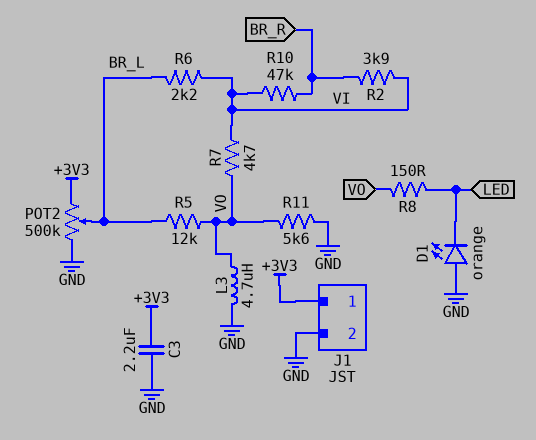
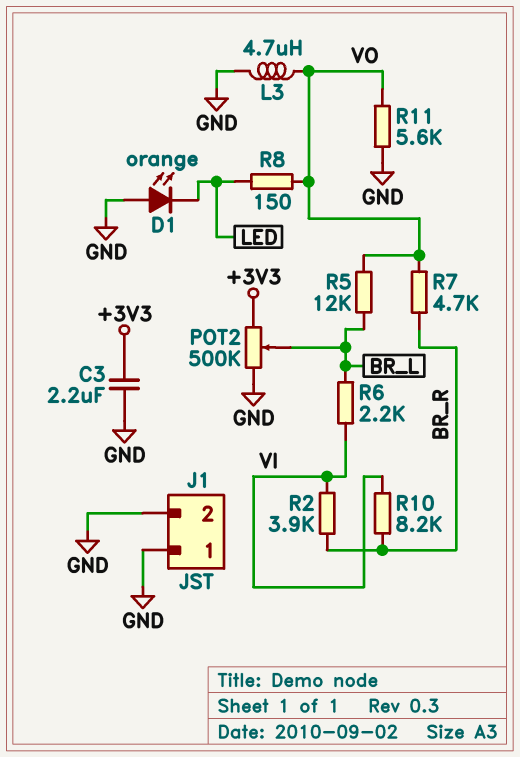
J1 pin 1: +3V3 -> GND
R7: 4.7k (VI, VO) -> 4.7k (BR_R, VO)
R10: 47k (BR_R, VI) -> 8.2k (BR_R, VI)

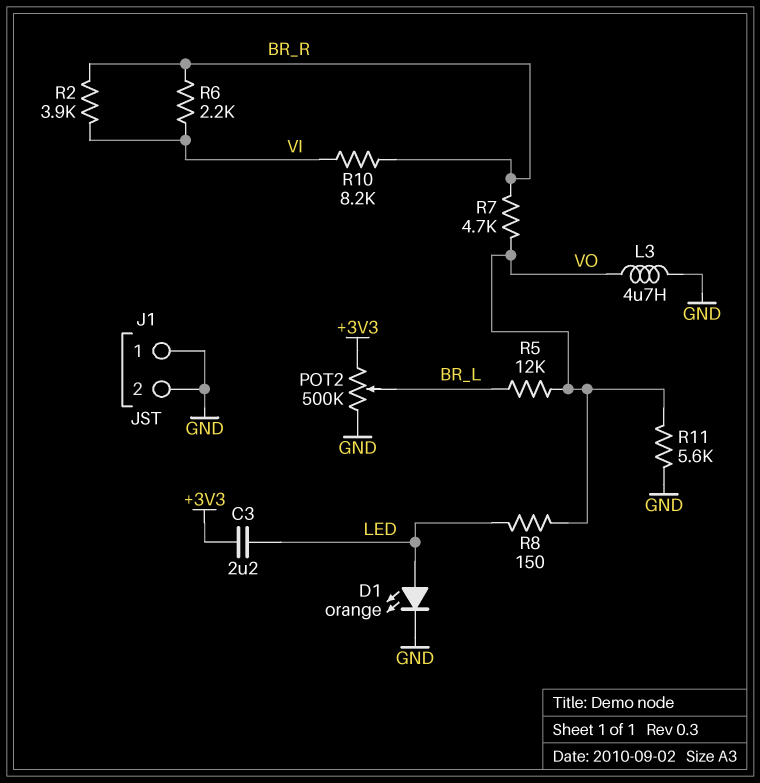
C3: 2.2uF (+3V3, GND) -> 2.2uF (+3V3, LED)
D1: LED orange (A GND, K LED) -> LED orange (A LED, K GND)
R6: 2.2k (BR_L, VI) -> 2.2k (BR_R, VI)

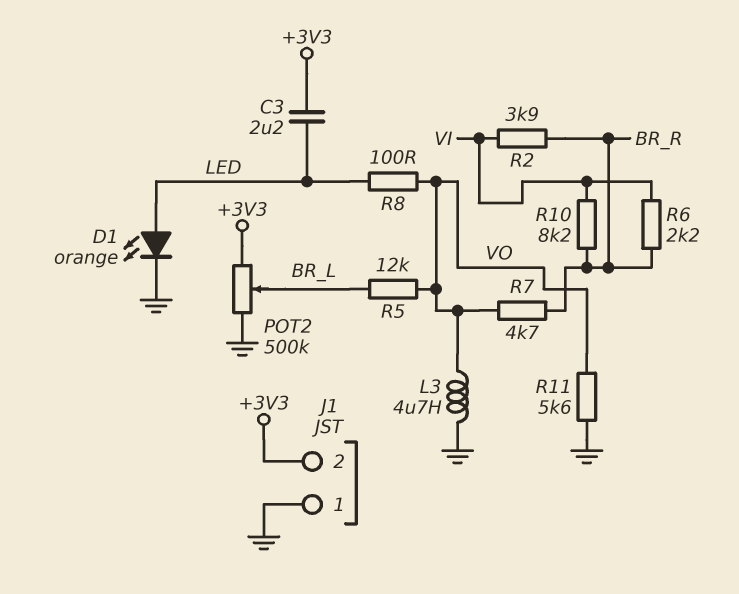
J1 pin 2: GND -> +3V3
R8: 150 (LED, VO) -> 100 (LED, VO)

